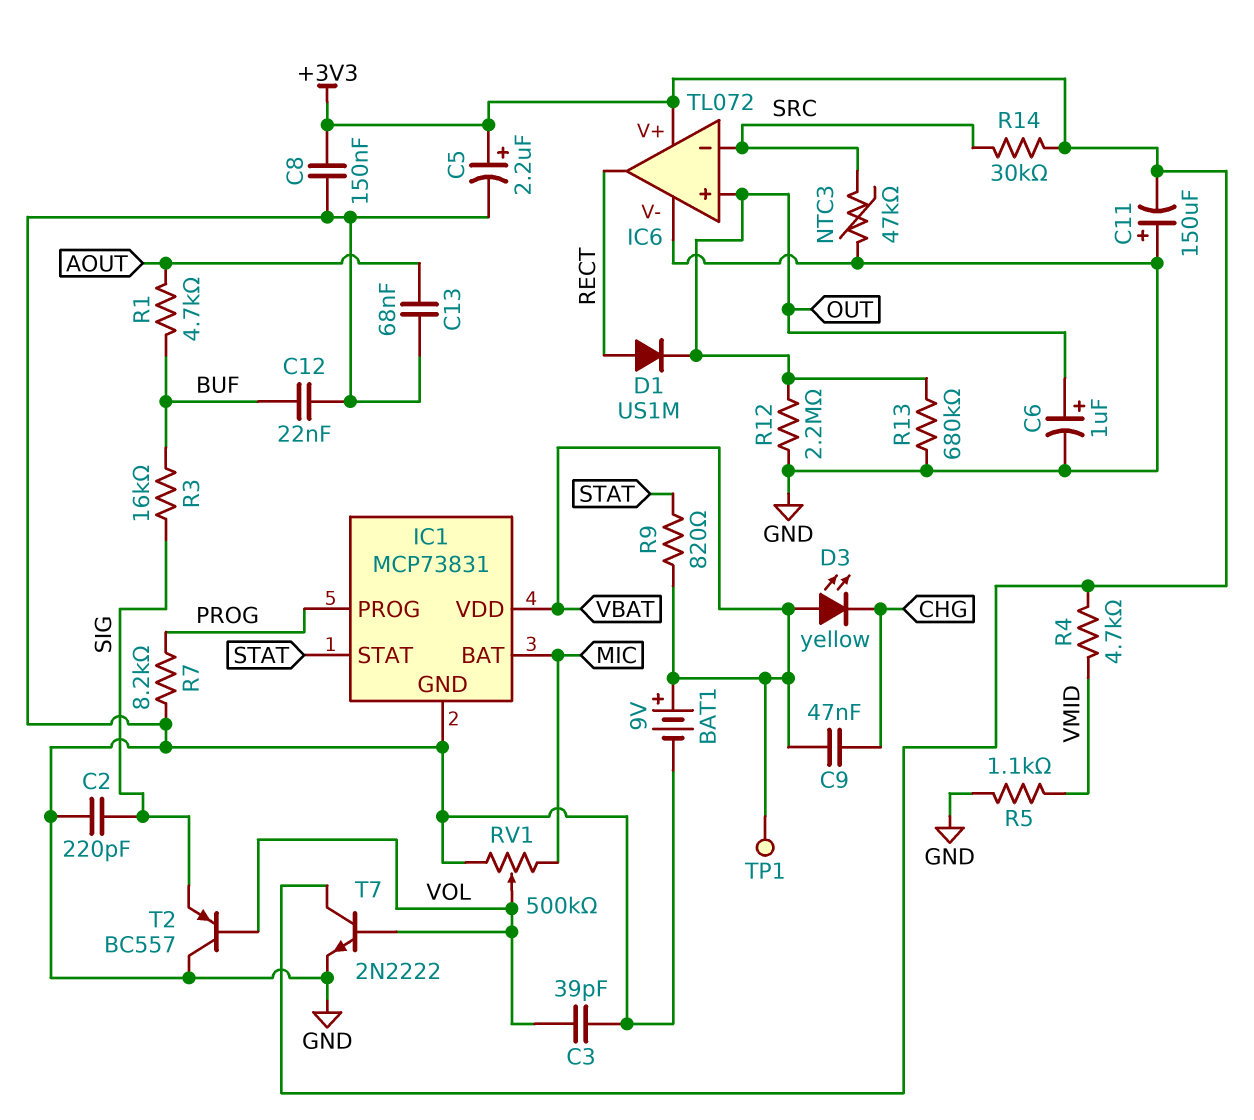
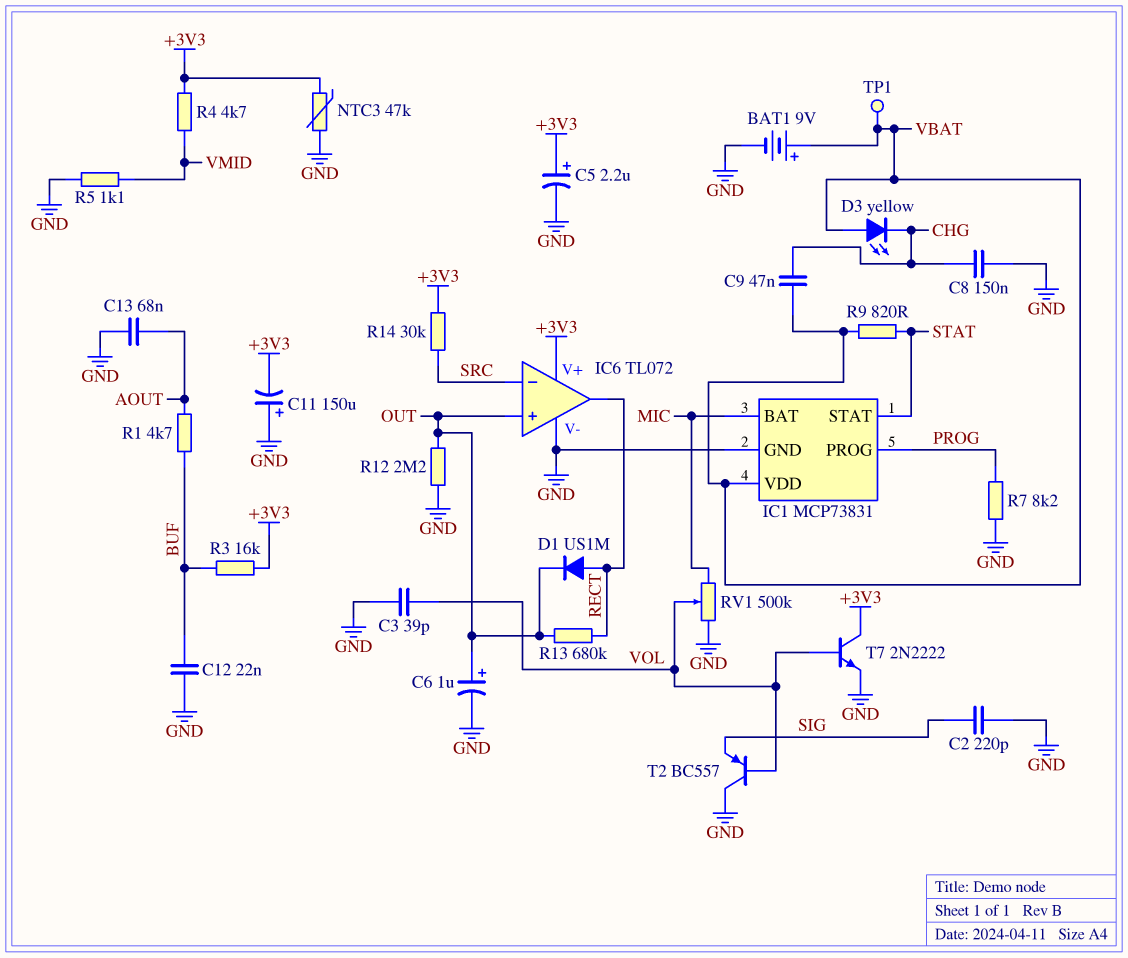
C8: 150nF (+3V3, GND) -> 150nF (CHG, GND)
NTC3: 47k (GND, SRC) -> 47k (+3V3, GND)
R3: 16k (BUF, SIG) -> 16k (+3V3, BUF)
R13: 680k (GND, OUT) -> 680k (OUT, RECT)

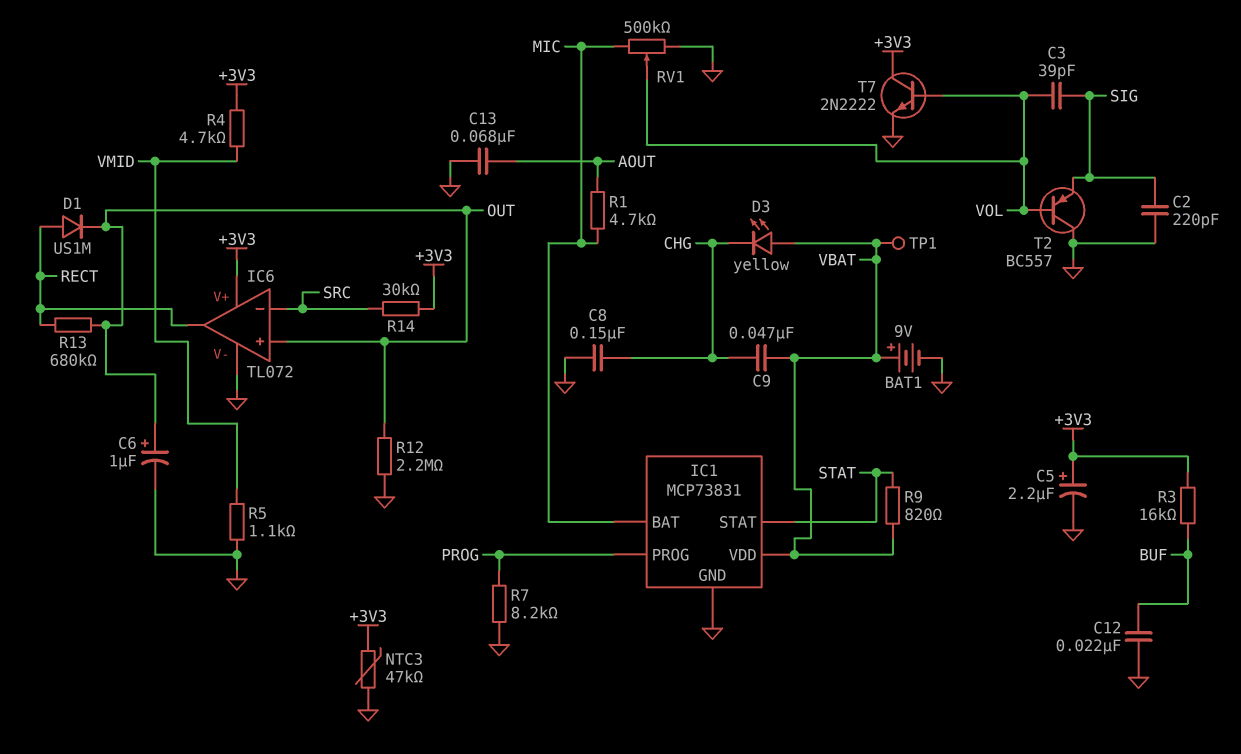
C3: 39pF (GND, VOL) -> 39pF (SIG, VOL)
C11: 150uF (plus GND, minus +3V3) -> none
R1: 4.7k (AOUT, BUF) -> 4.7k (AOUT, MIC)

